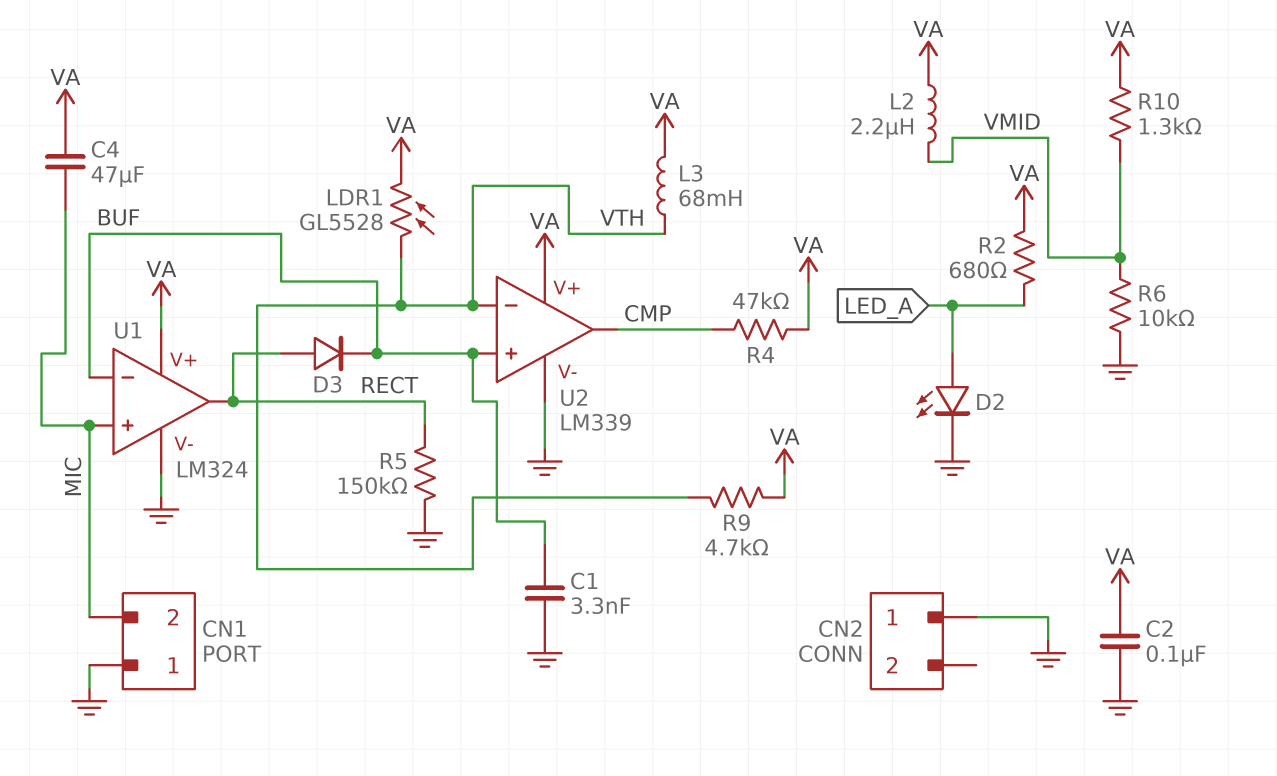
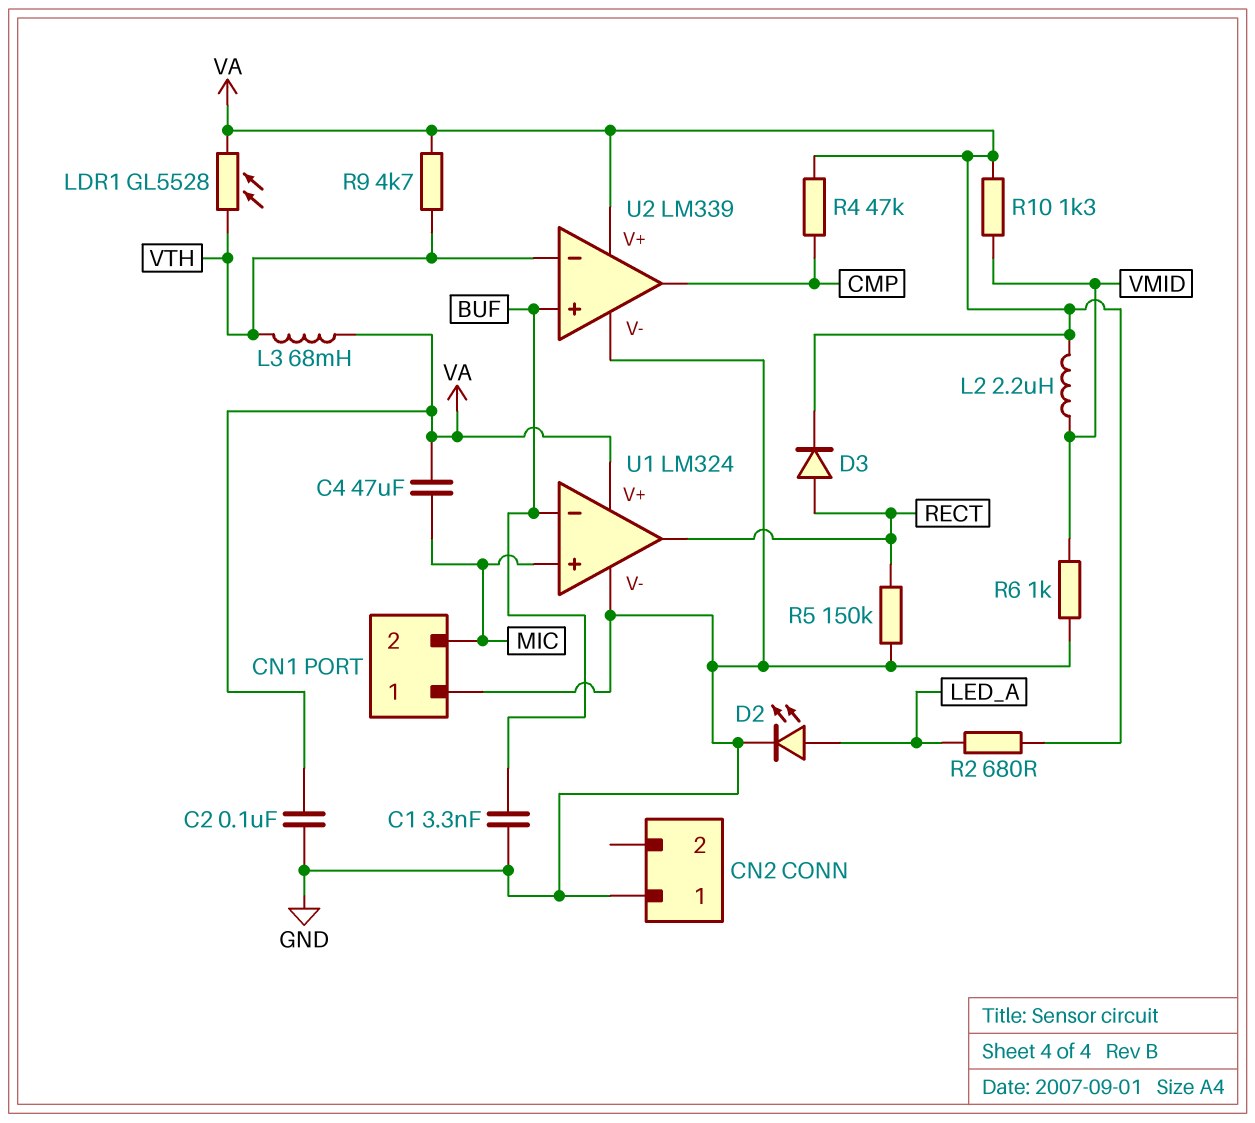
D3: diode (A RECT, K BUF) -> diode (A RECT, K VA)
R6: 10k (GND, VMID) -> 1k (GND, VMID)

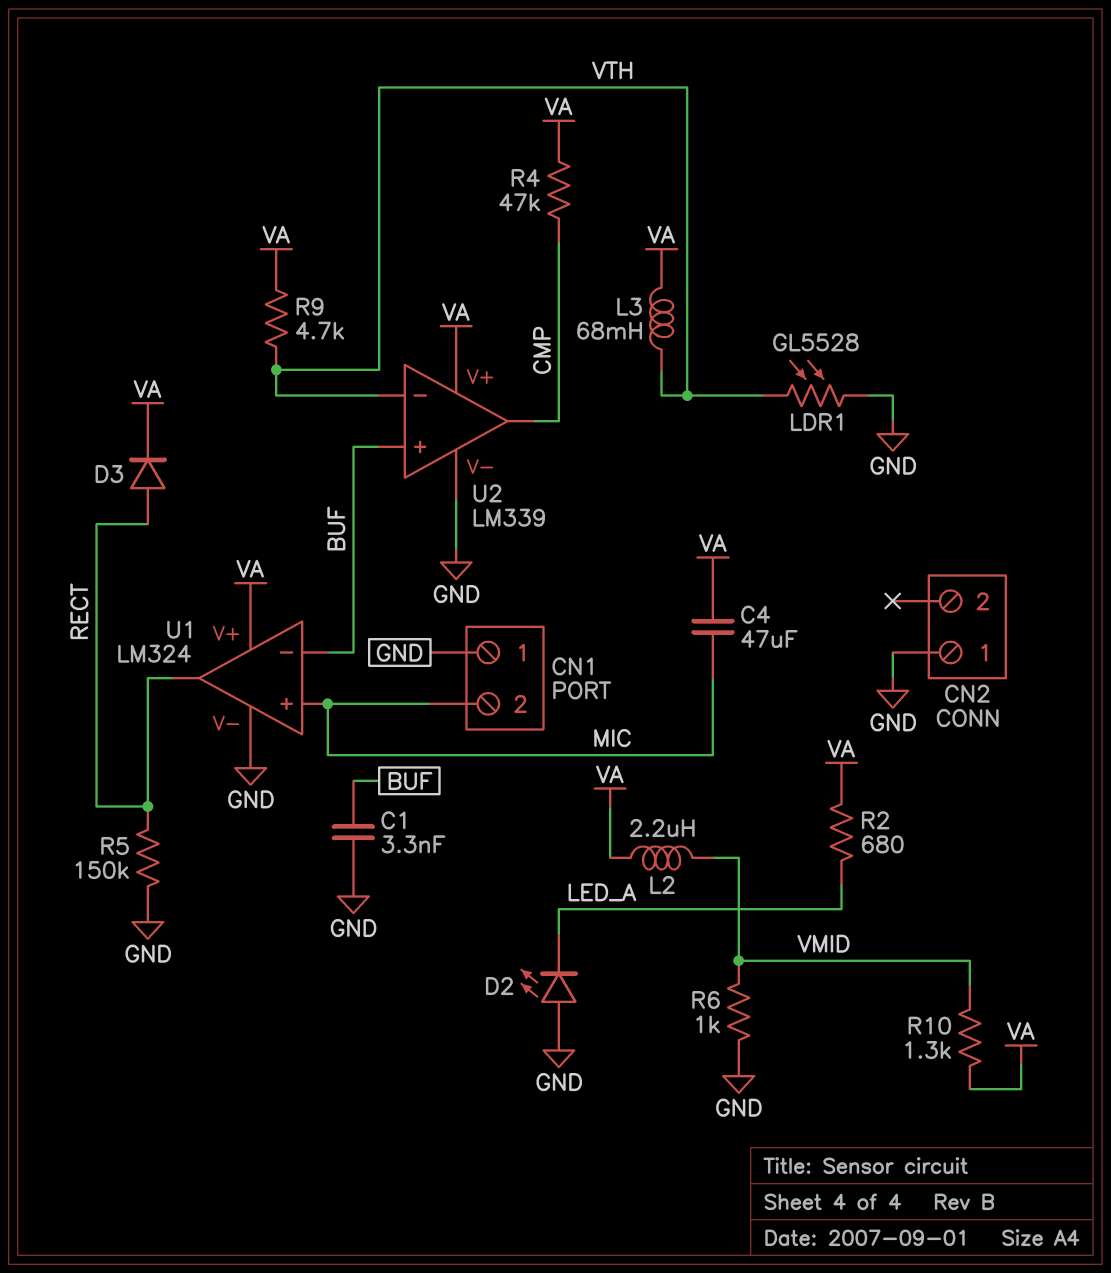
C2: 100nF (GND, VA) -> none
D2: LED (A LED_A, K GND) -> LED (A GND, K LED_A)
LDR1: GL5528 (VA, VTH) -> GL5528 (GND, VTH)

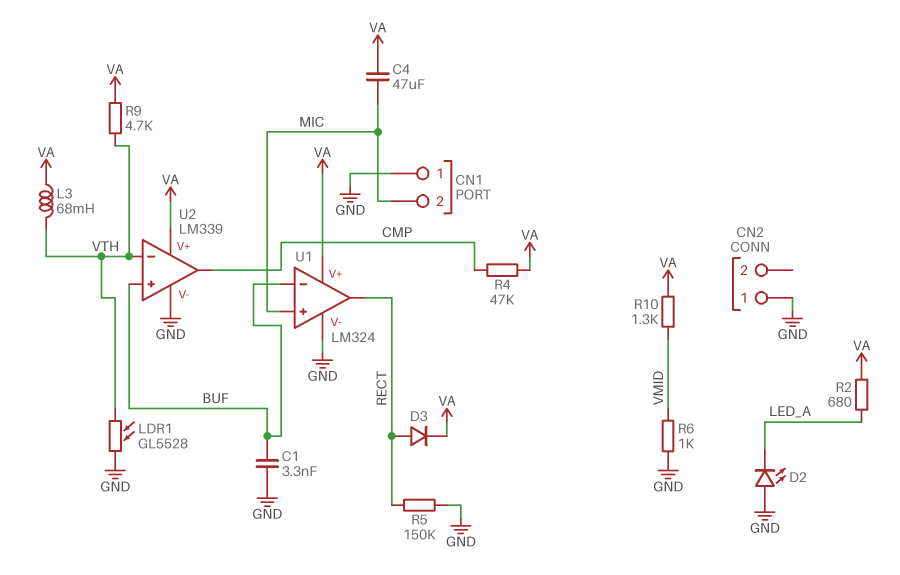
L2: 2.2uH (VA, VMID) -> none

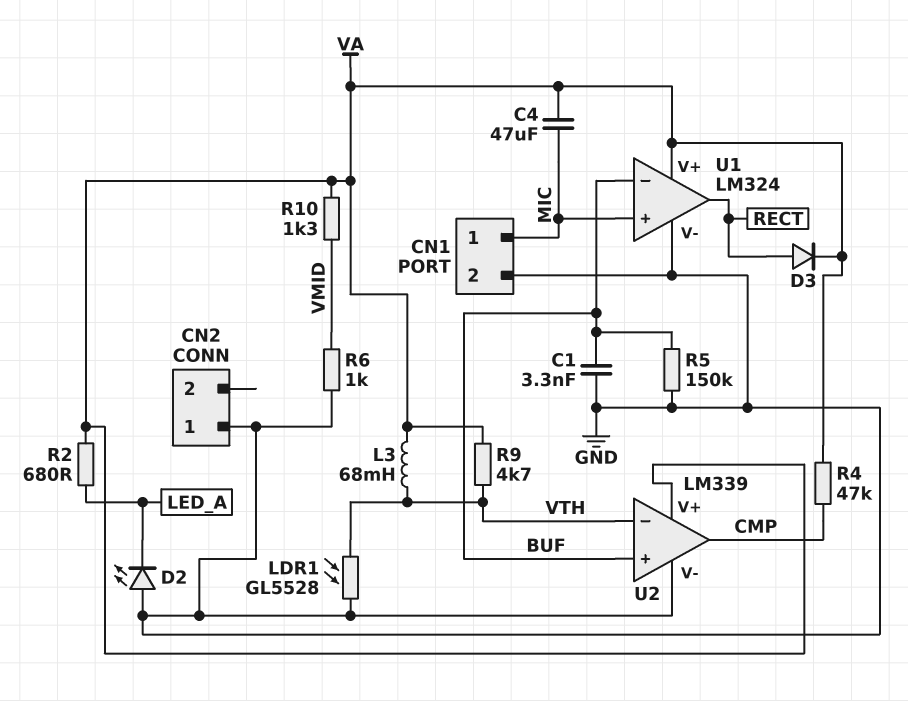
CN1 pin 1: GND -> MIC
CN1 pin 2: MIC -> GND
R5: 150k (GND, RECT) -> 150k (BUF, GND)

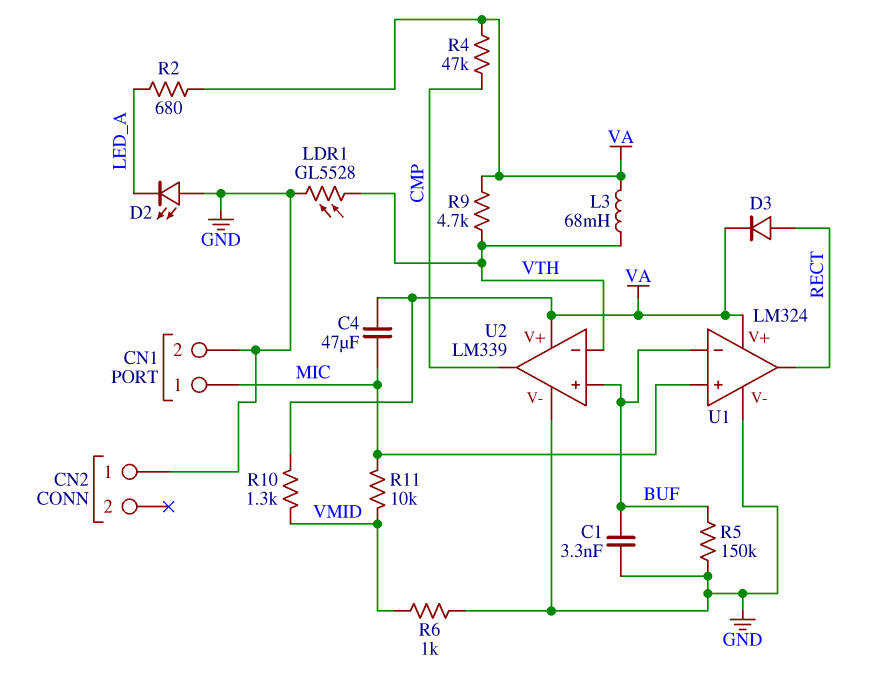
R11: none -> 10k (MIC, VMID)

